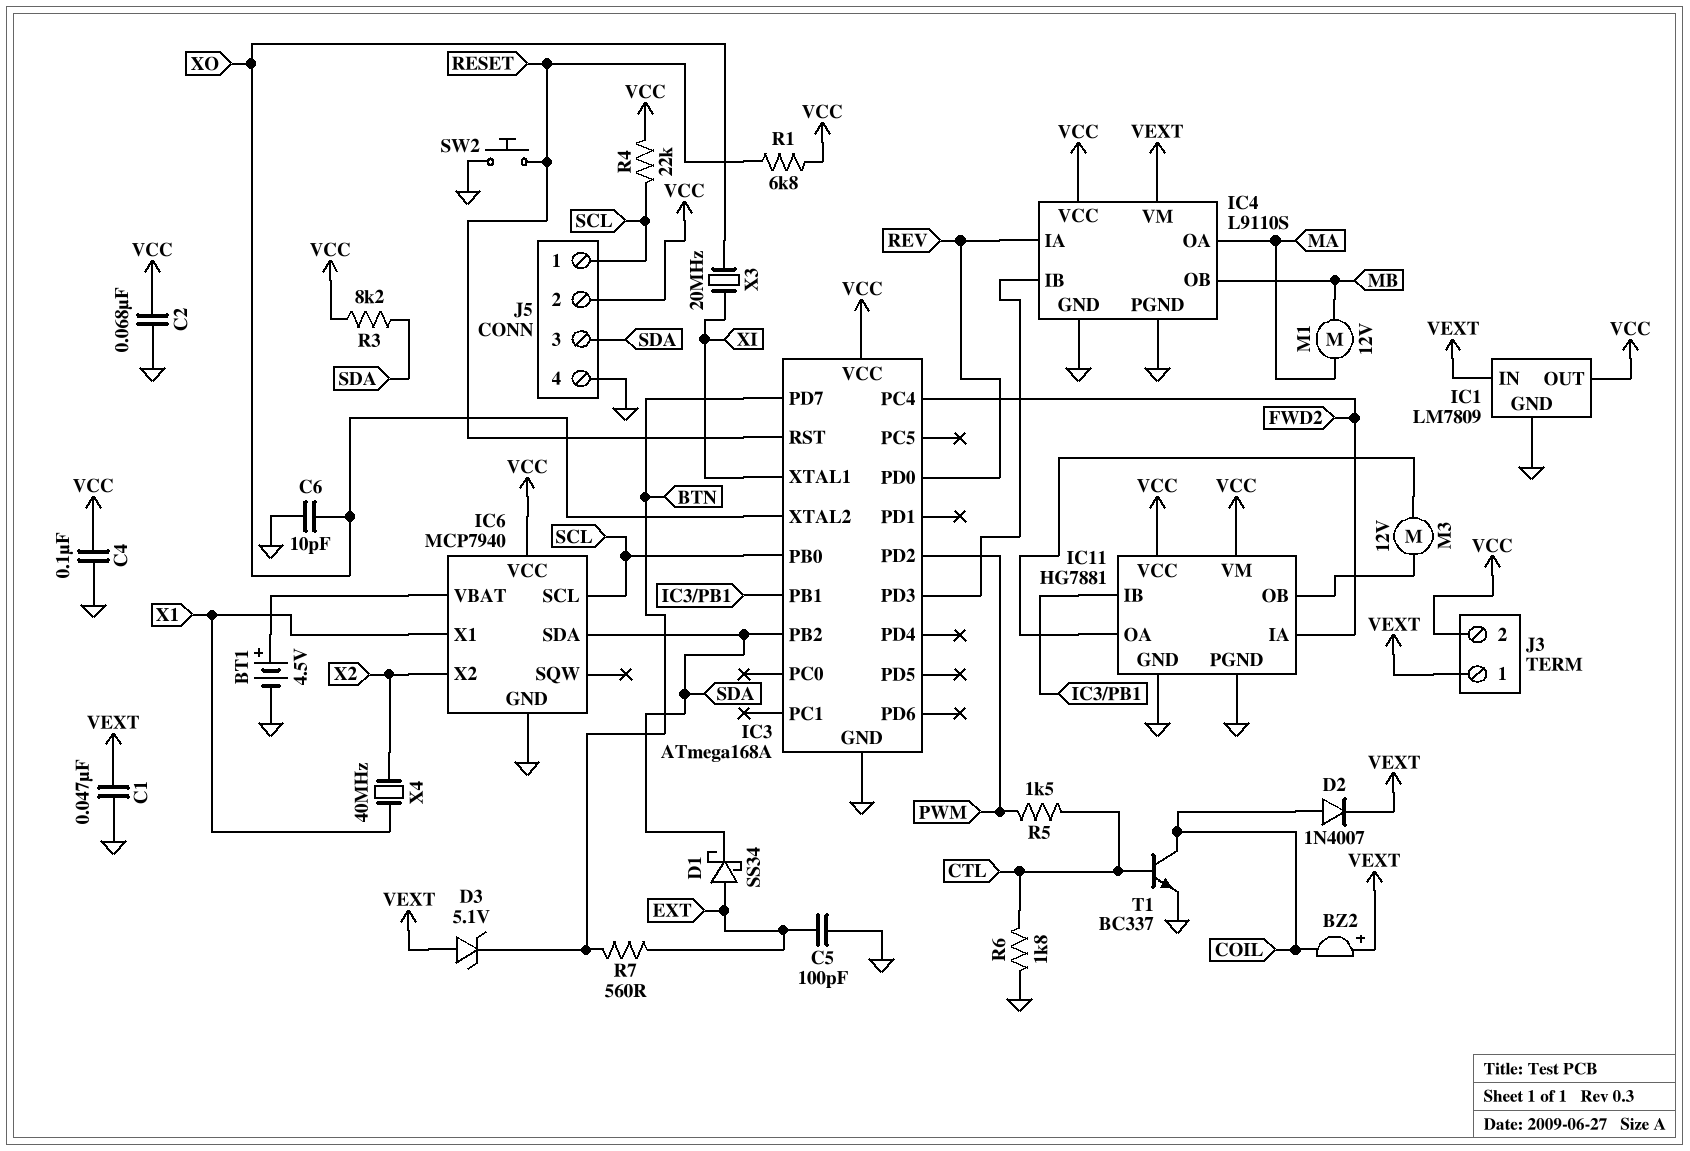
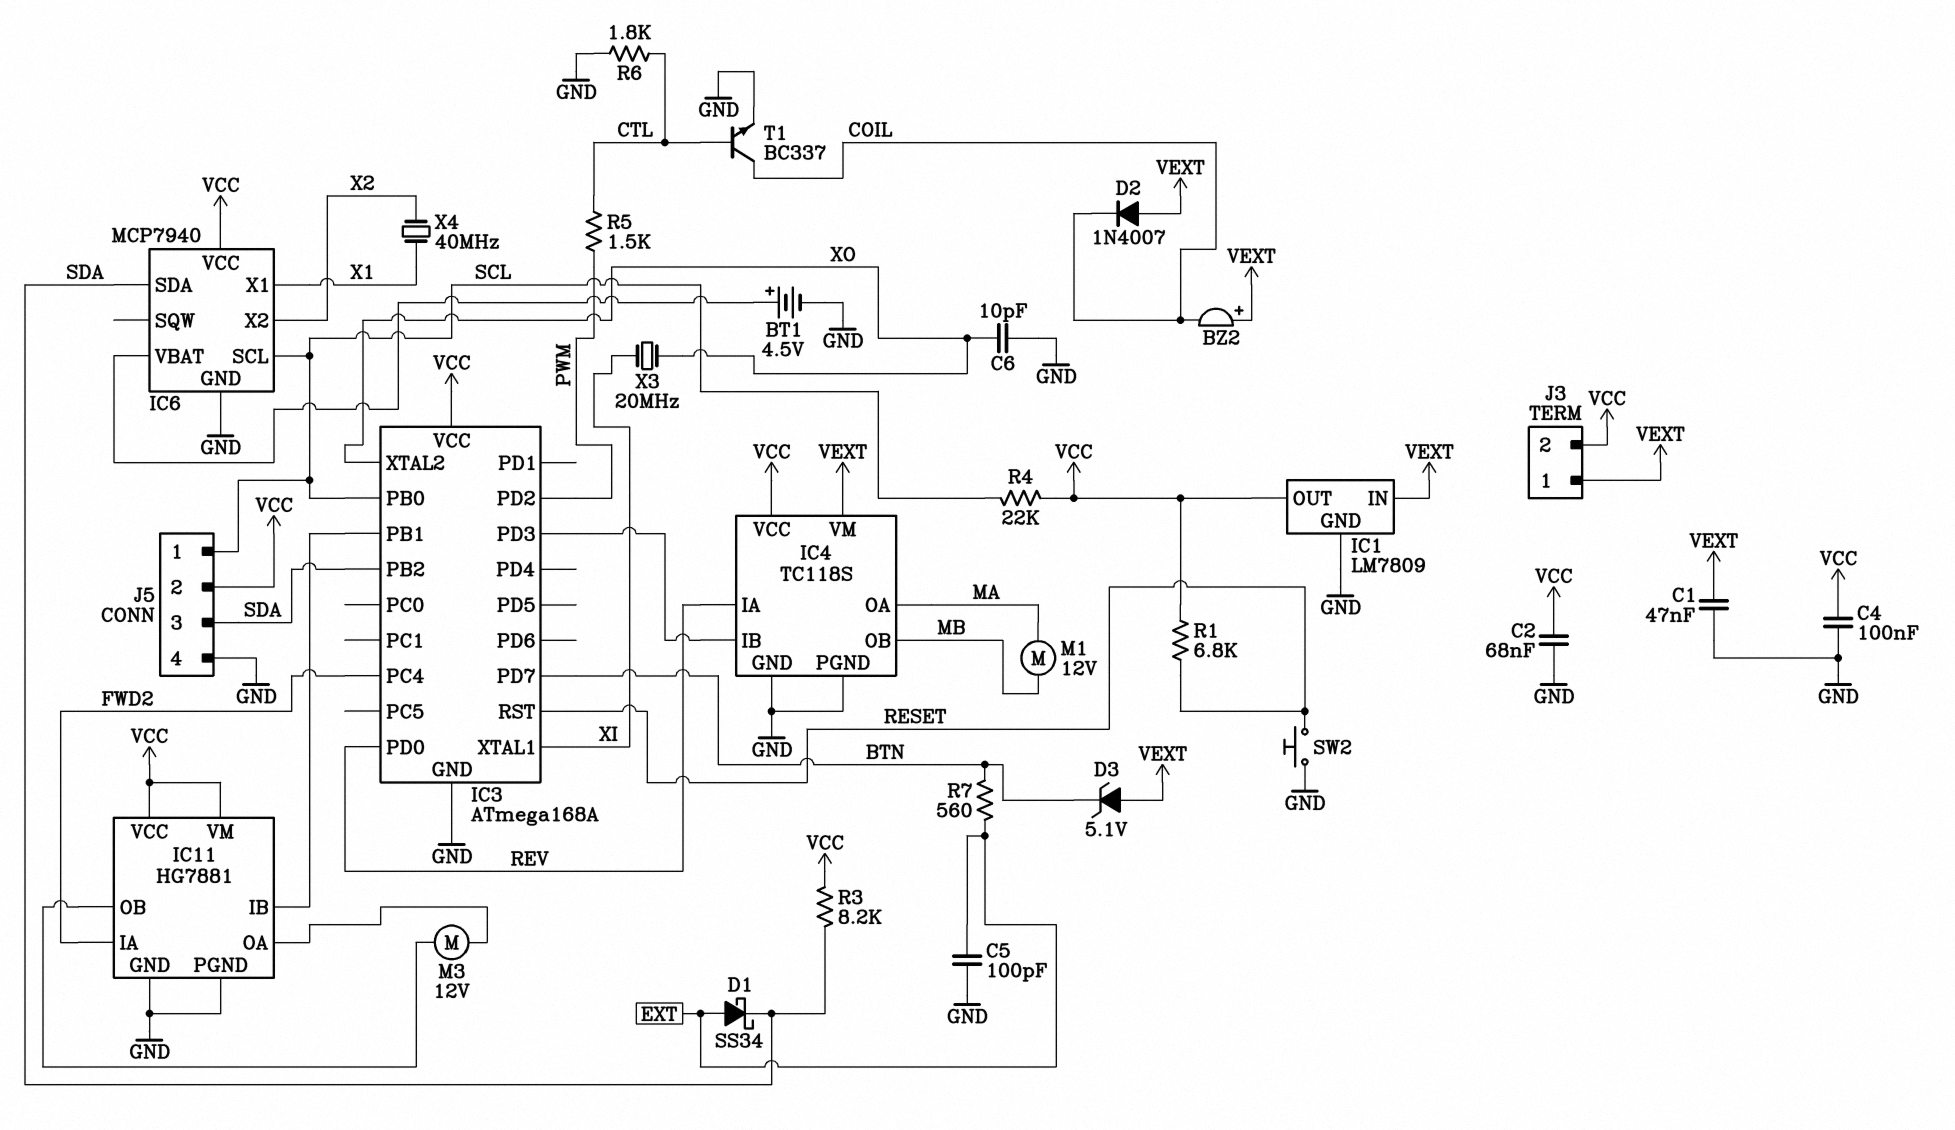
D2: diode 1N4007 (A COIL, K VEXT) -> diode 1N4007 (A VEXT, K COIL)
IC4: L9110S -> TC118S

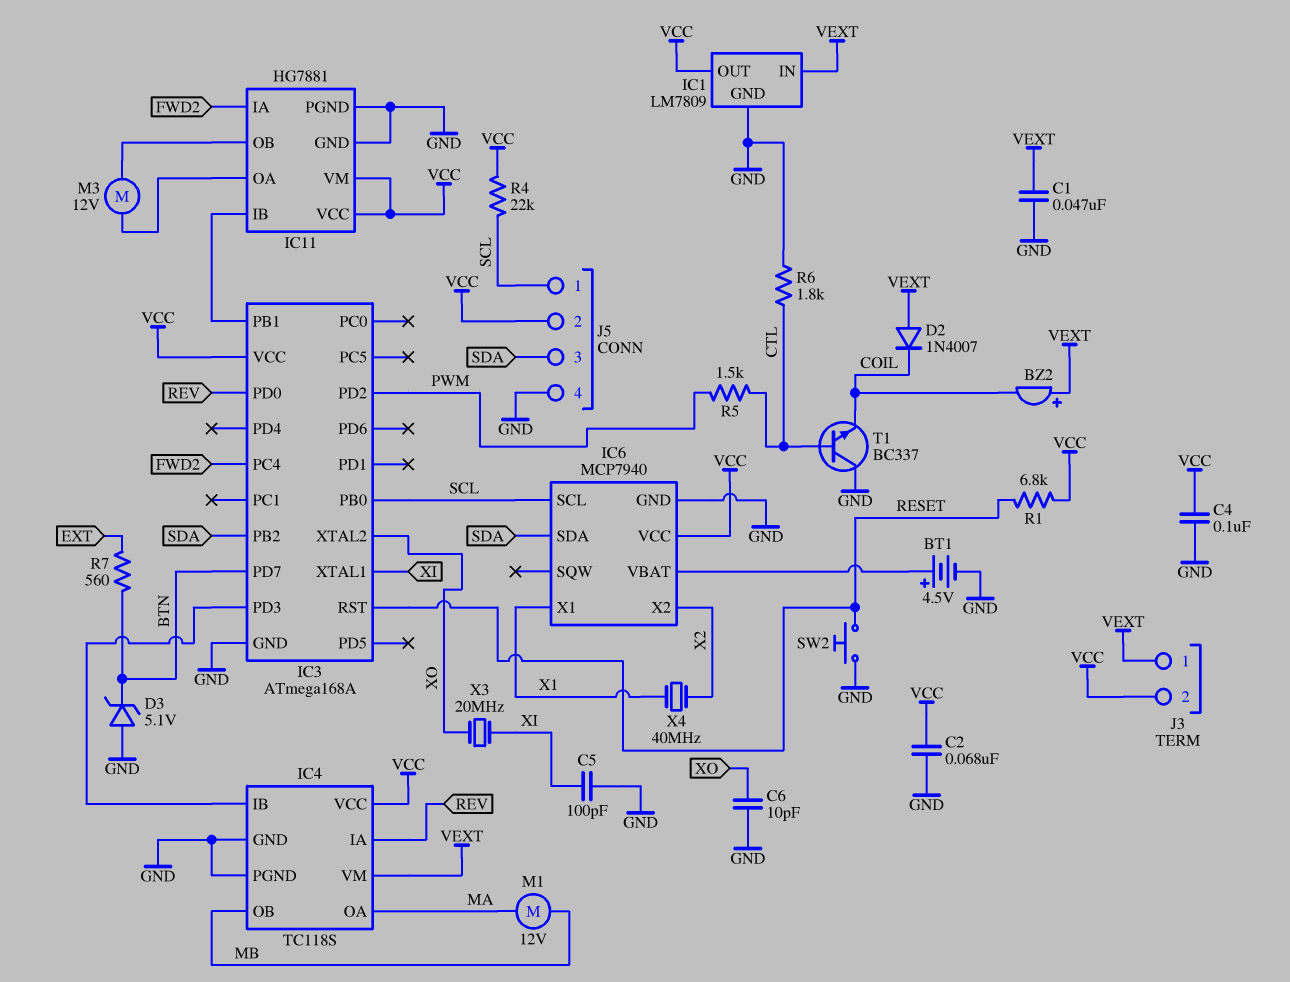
C5: 100pF (EXT, GND) -> 100pF (GND, XI)
D1: schottky SS34 (A EXT, K SDA) -> none
D3: zener 5.1V (A VEXT, K BTN) -> zener 5.1V (A GND, K BTN)
R3: 8.2k (SDA, VCC) -> none
T1: NPN BC337 (B CTL, C COIL, E GND) -> NPN BC337 (B CTL, C GND, E COIL)

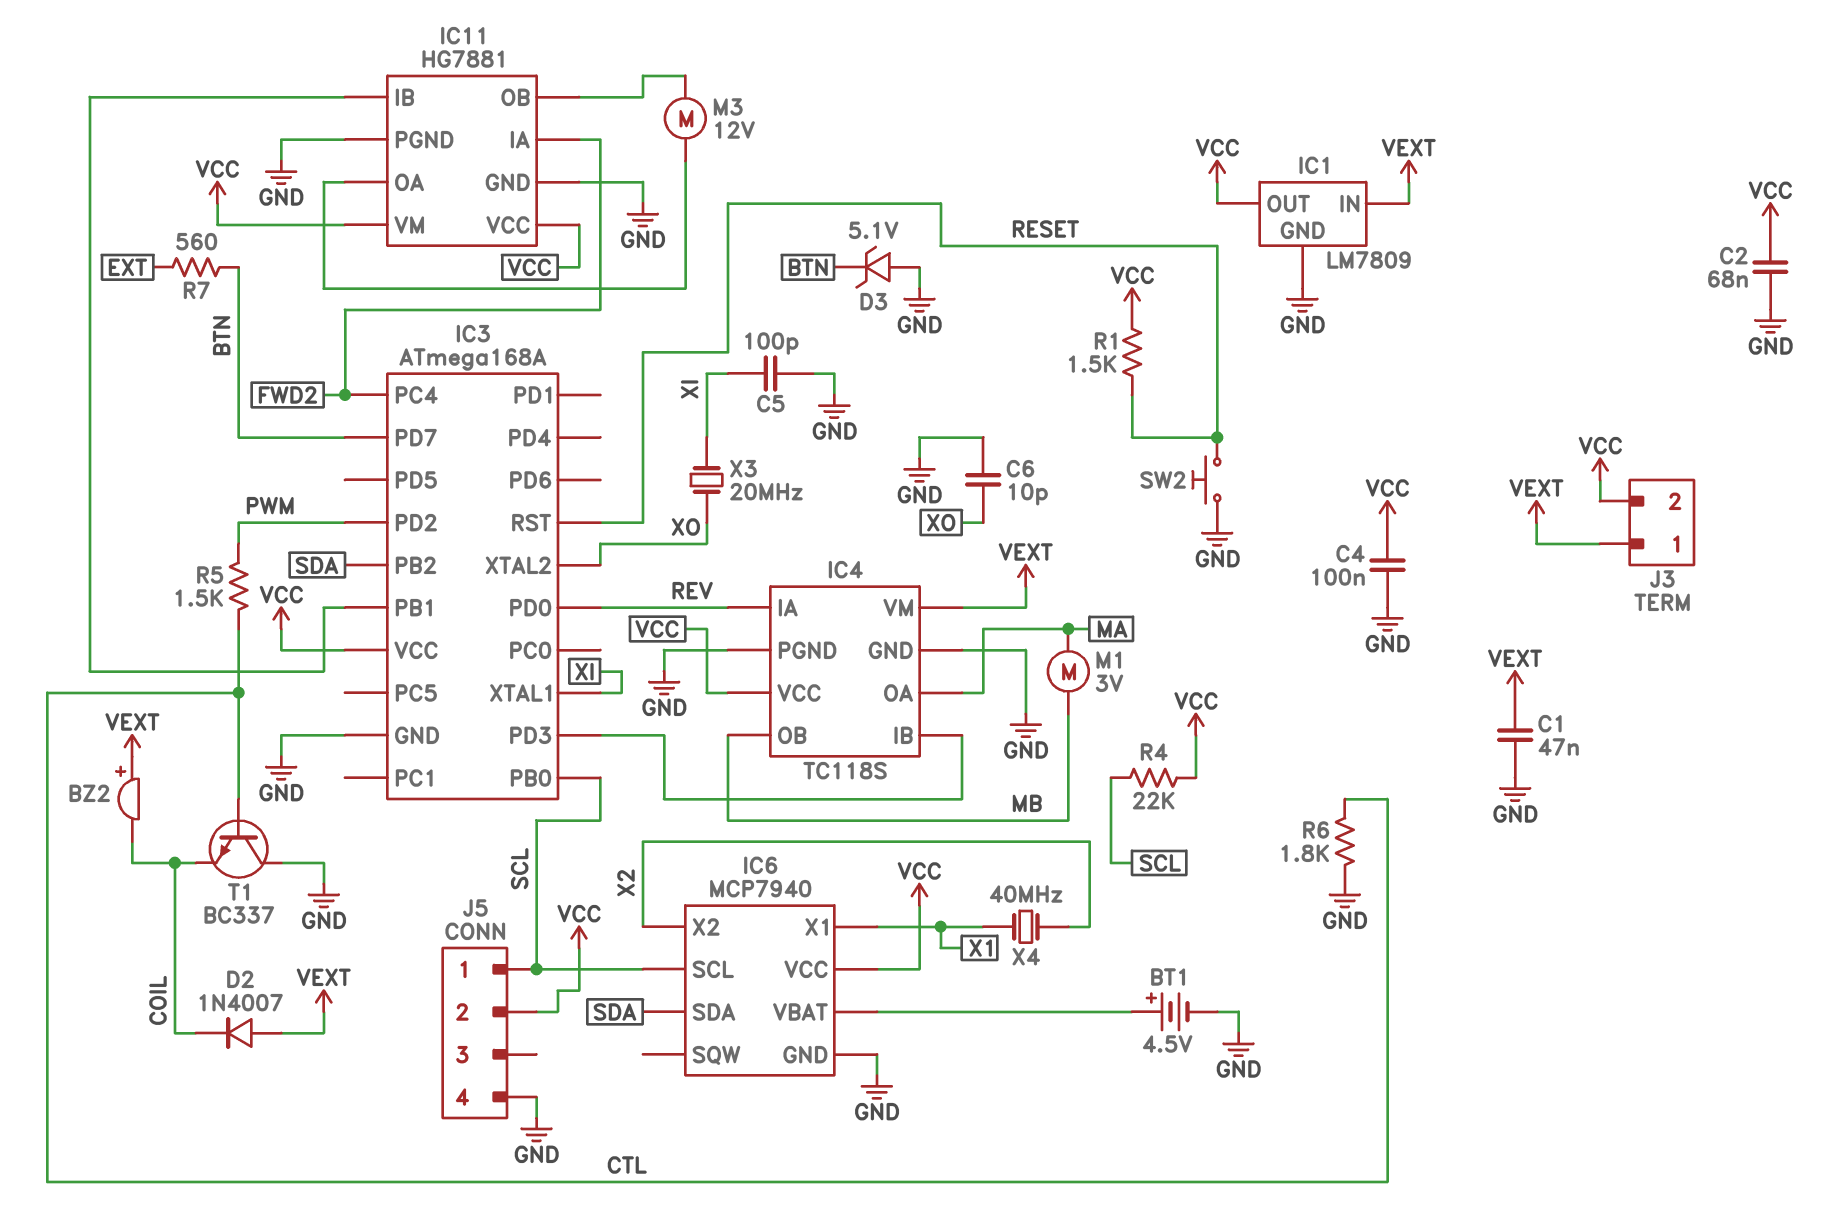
J5 pin 3: SDA -> none
M1: motor 12V (MA, MB) -> motor 3V (MA, MB)
R1: 6.8k (RESET, VCC) -> 1.5k (RESET, VCC)

